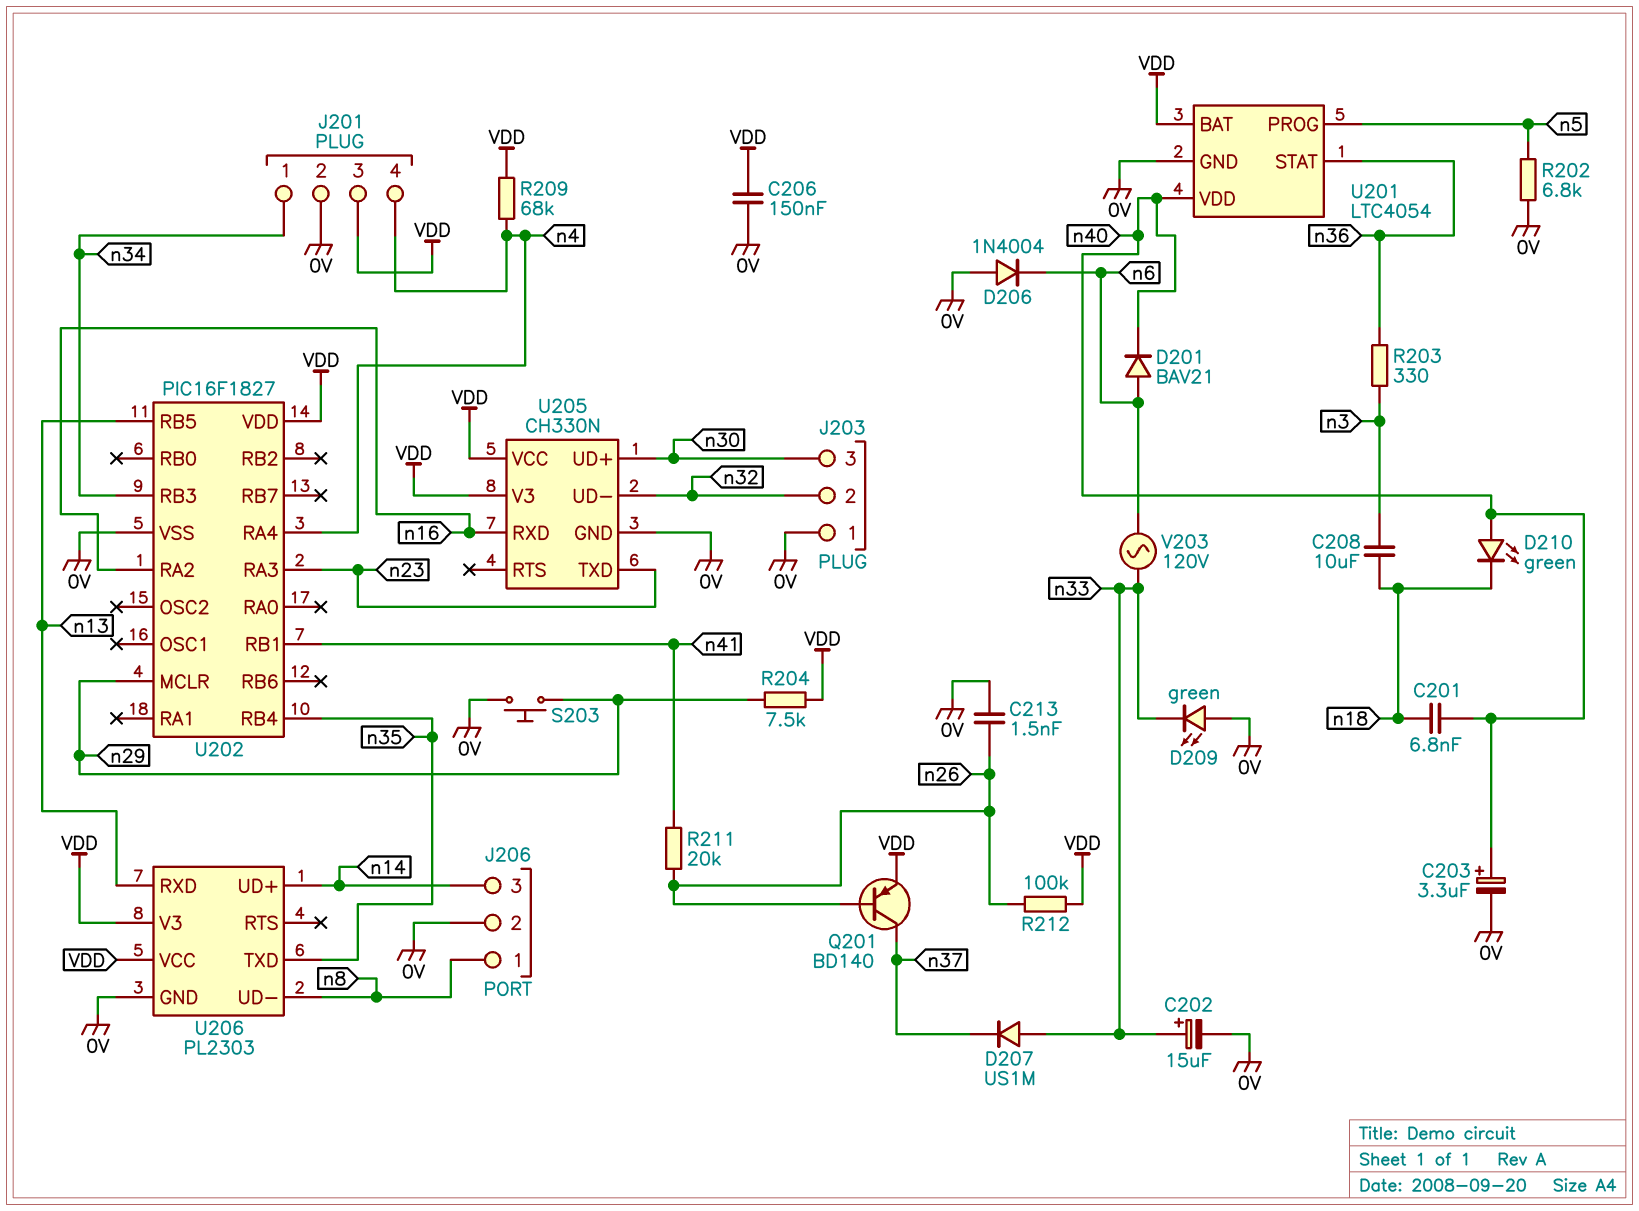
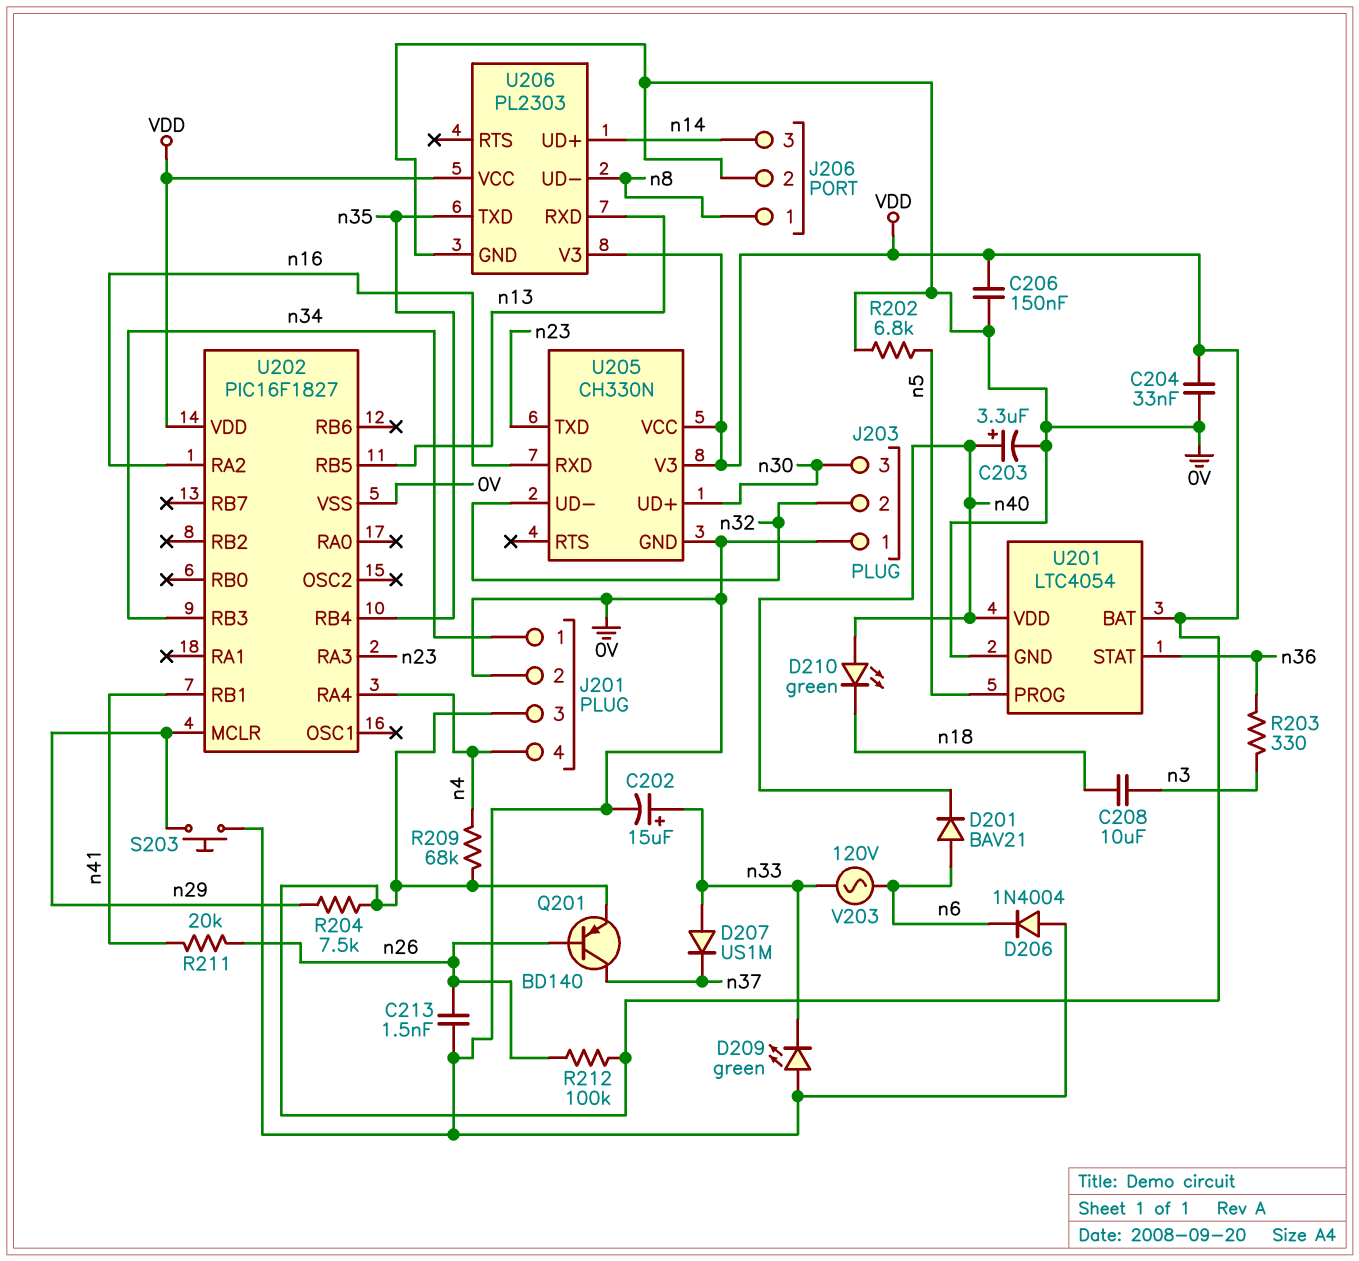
C201: 6.8nF (n18, n40) -> none
C204: none -> 33nF (0V, VDD)

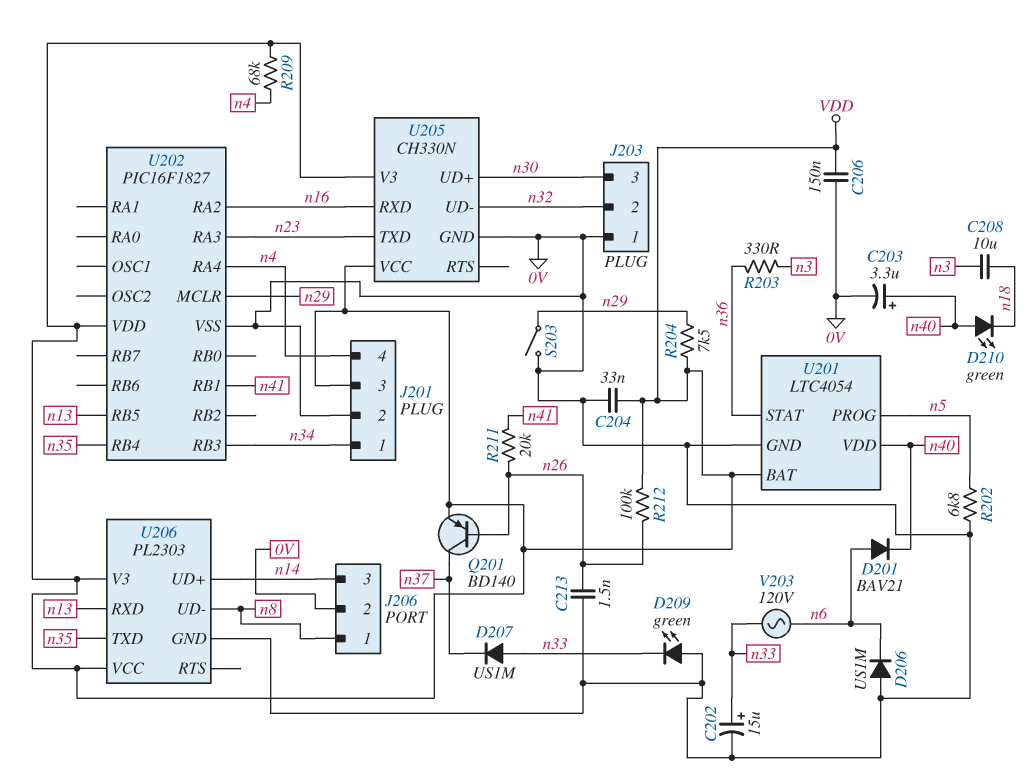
D206: diode 1N4004 (A 0V, K n6) -> diode US1M (A 0V, K n6)
S203: button (0V, n29) -> switch (0V, n29)

